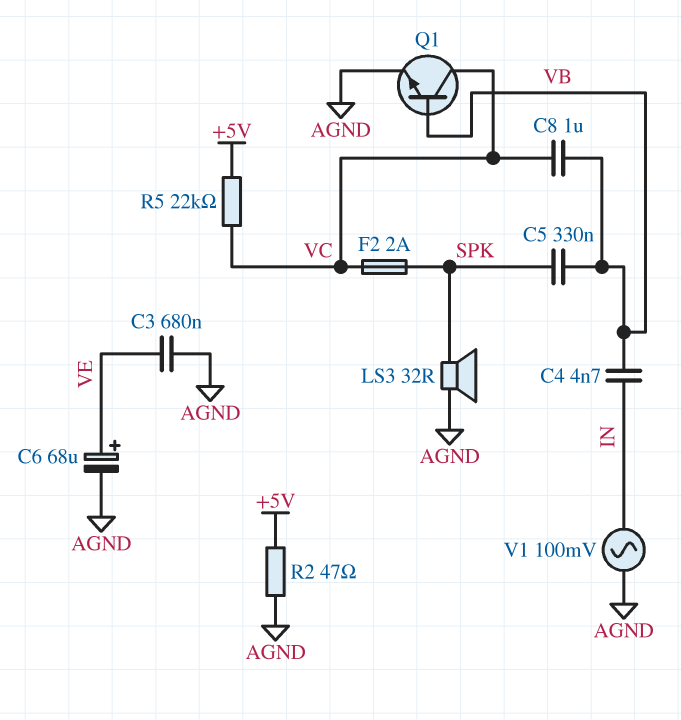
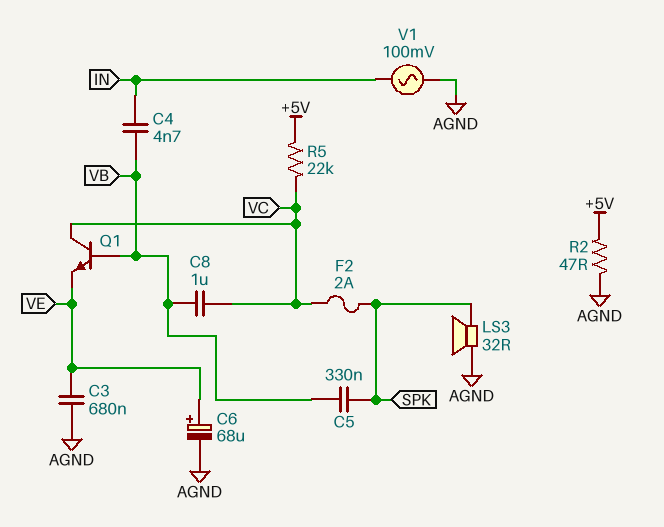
Q1: NPN (B VB, C VC, E AGND) -> NPN (B VB, C VC, E VE)

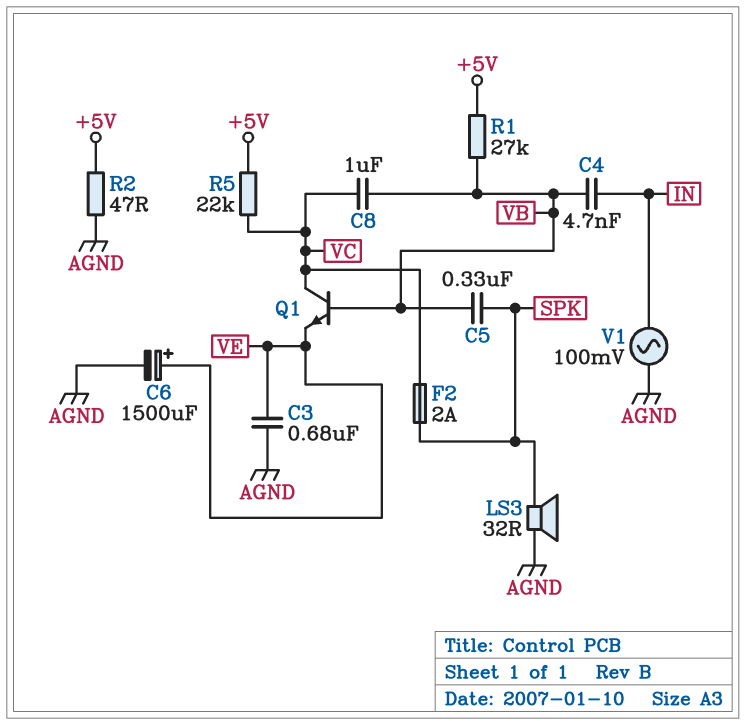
C6: 68uF (plus VE, minus AGND) -> 1500uF (plus VE, minus AGND)
R1: none -> 27k (+5V, VB)

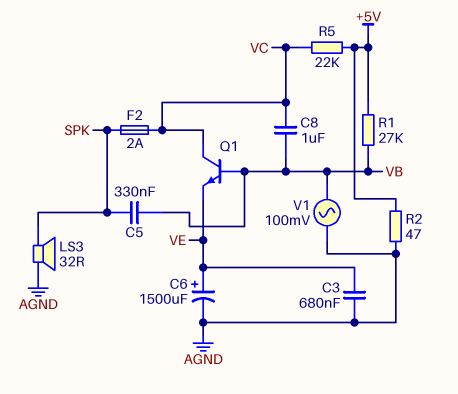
C4: 4.7nF (IN, VB) -> none
V1: AC 100mV (AGND, IN) -> AC 100mV (AGND, VB)

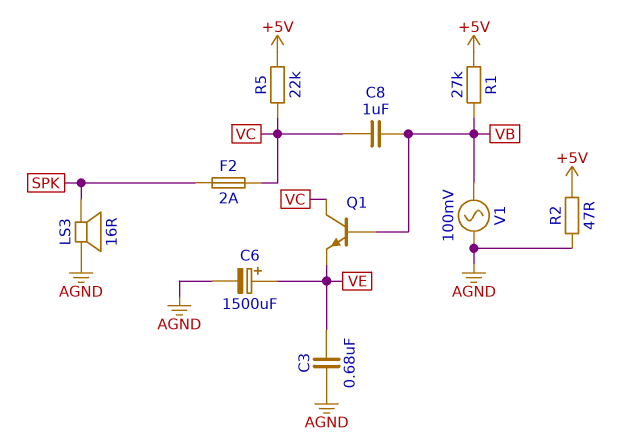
C5: 330nF (SPK, VB) -> none
LS3: speaker 32R (AGND, SPK) -> speaker 16R (AGND, SPK)

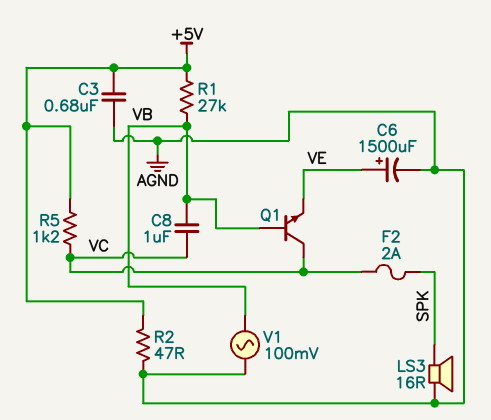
C3: 680nF (AGND, VE) -> 680nF (+5V, AGND)
R5: 22k (+5V, VC) -> 1.2k (+5V, VC)

